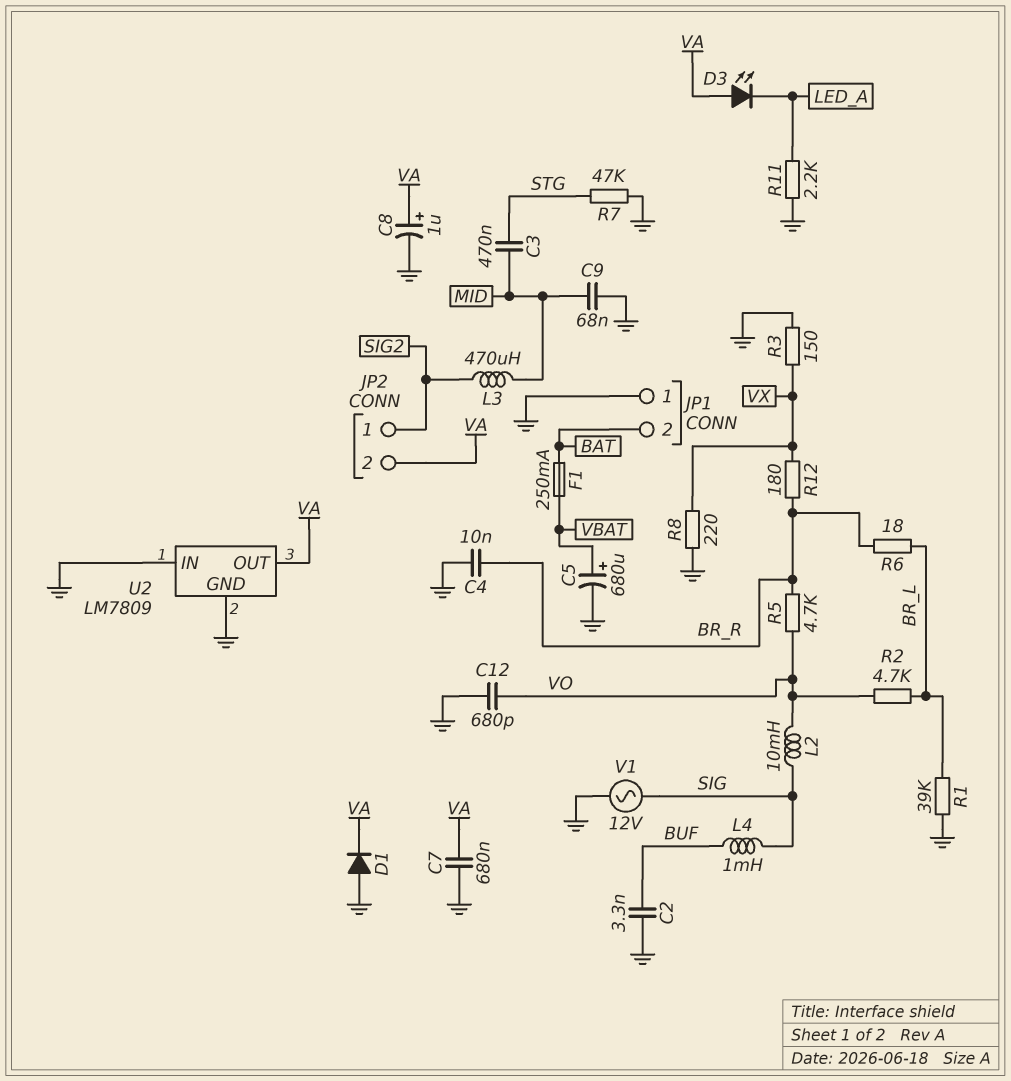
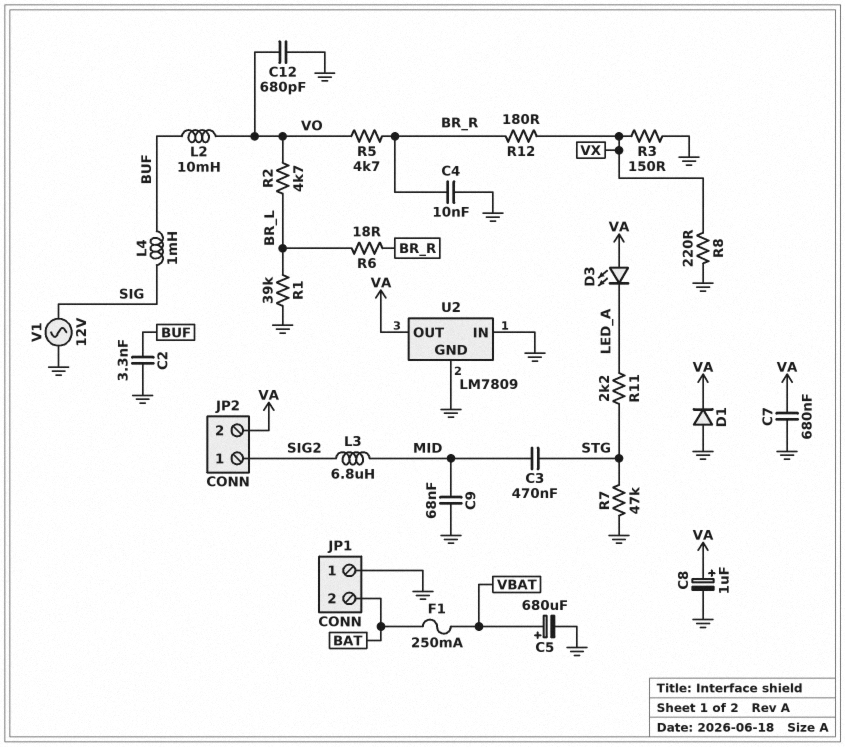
L2: 10mH (SIG, VO) -> 10mH (BUF, VO)
L3: 470uH (MID, SIG2) -> 6.8uH (MID, SIG2)
R11: 2.2k (GND, LED_A) -> 2.2k (LED_A, STG)

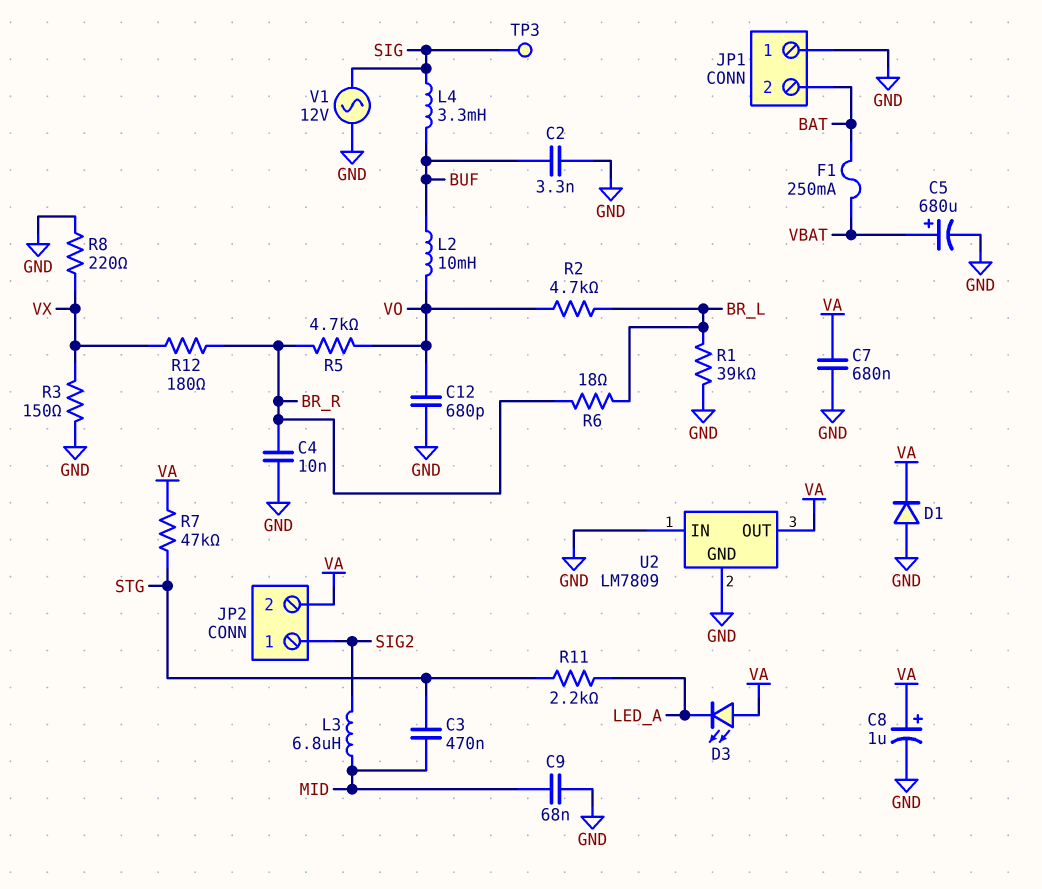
L4: 1mH (BUF, SIG) -> 3.3mH (BUF, SIG)
R7: 47k (GND, STG) -> 47k (STG, VA)
TP3: none -> test point (SIG)

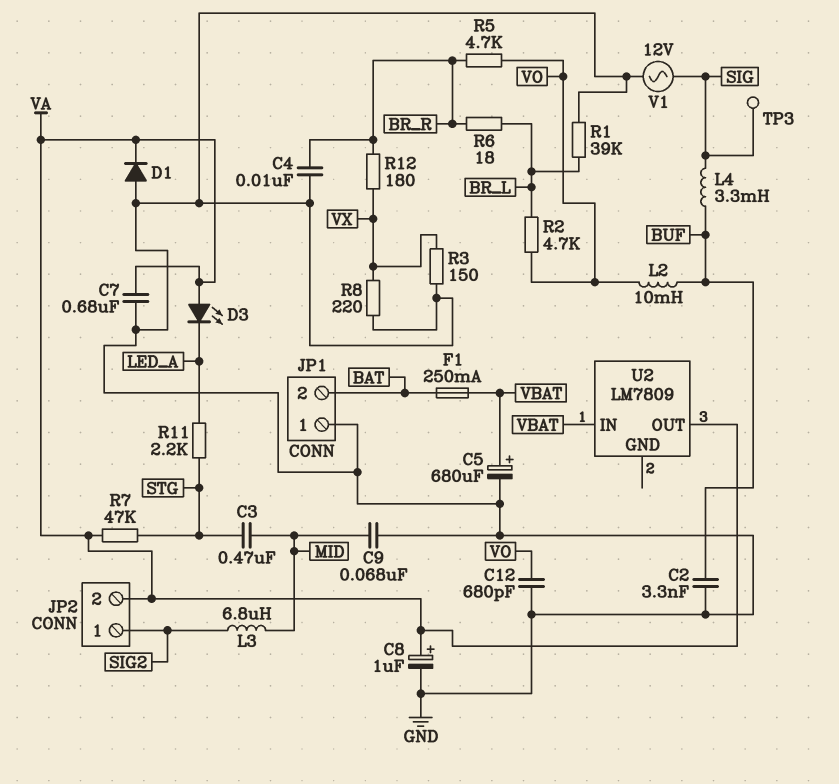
U2 pin GND: GND -> none
U2 pin IN: GND -> VBAT

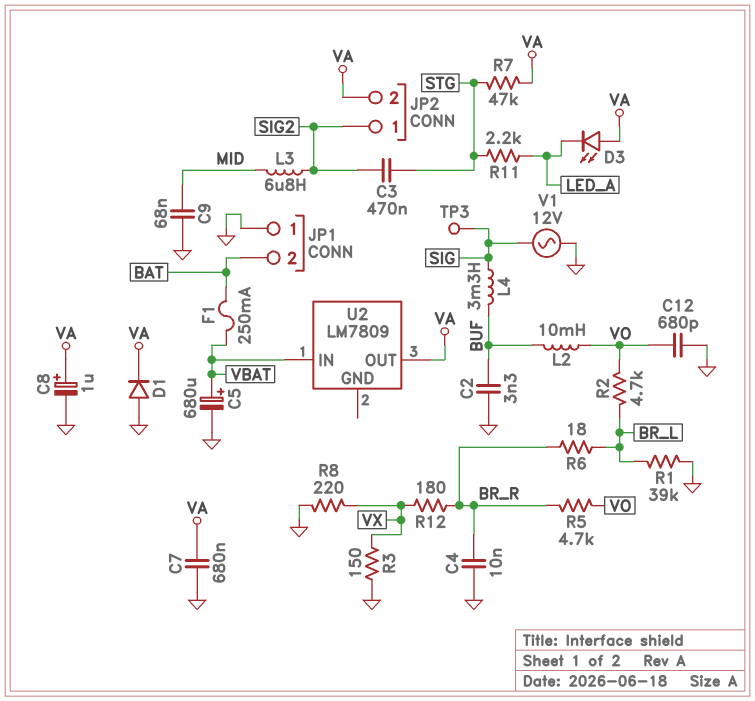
C3: 470nF (MID, STG) -> 470nF (SIG2, STG)

